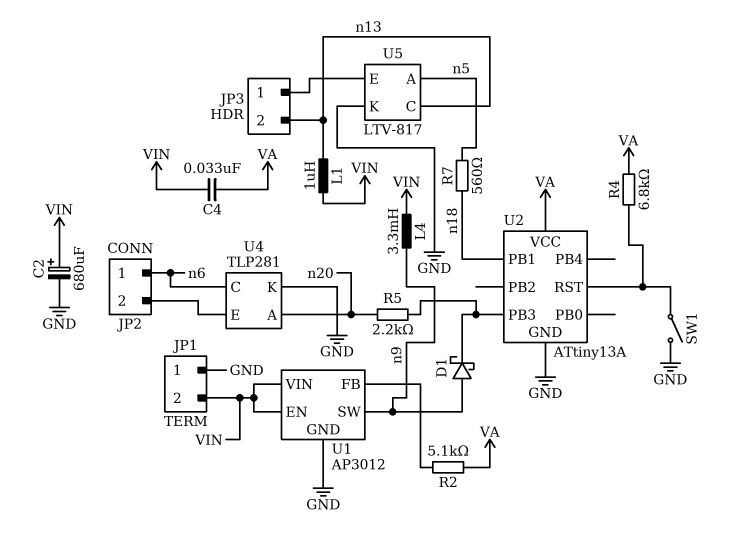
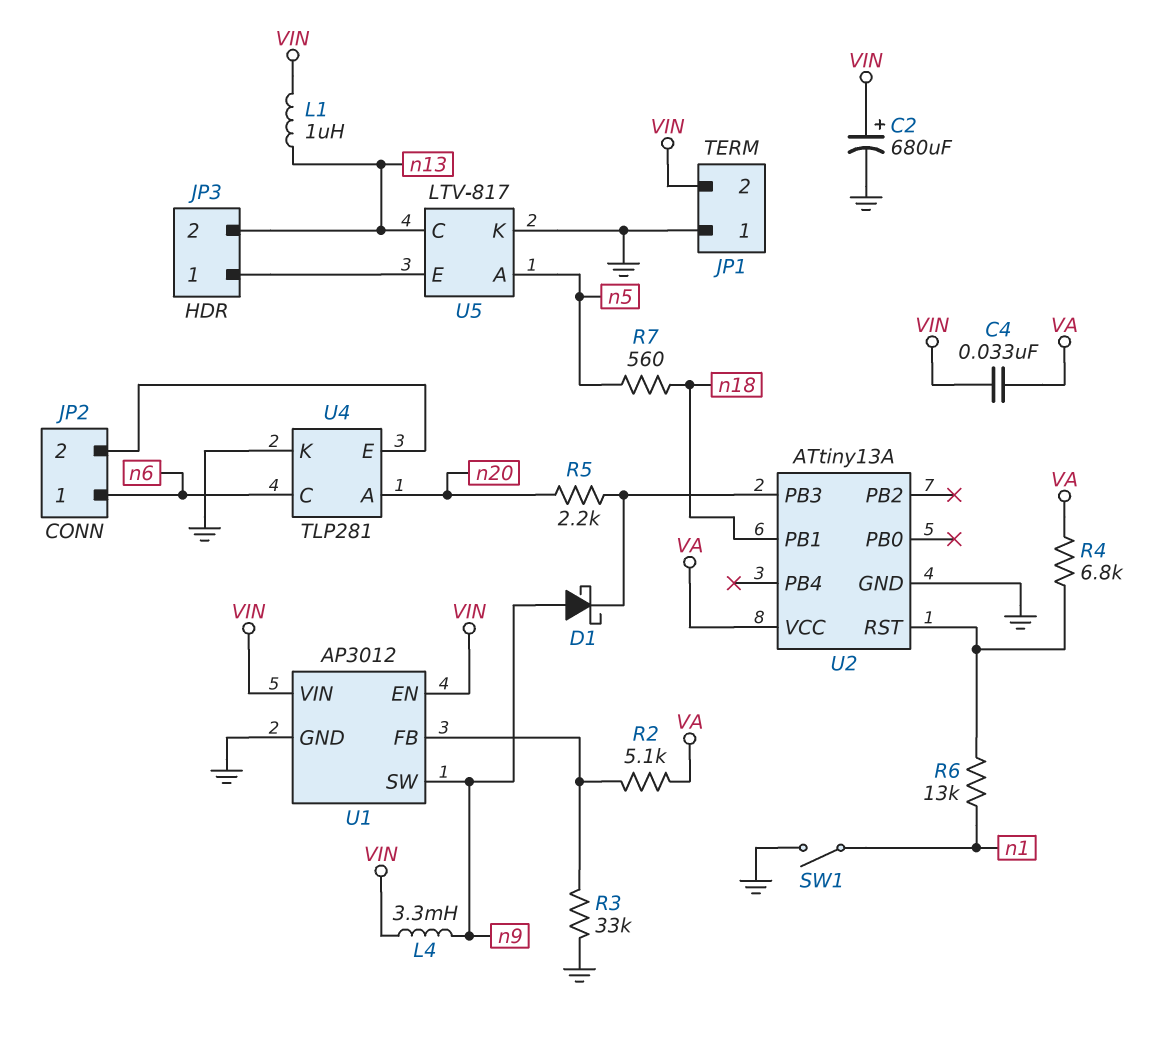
R3: none -> 33k (GND, U1/FB)
R6: none -> 13k (U2/RST, n1)
SW1: switch (GND, U2/RST) -> switch (GND, n1)

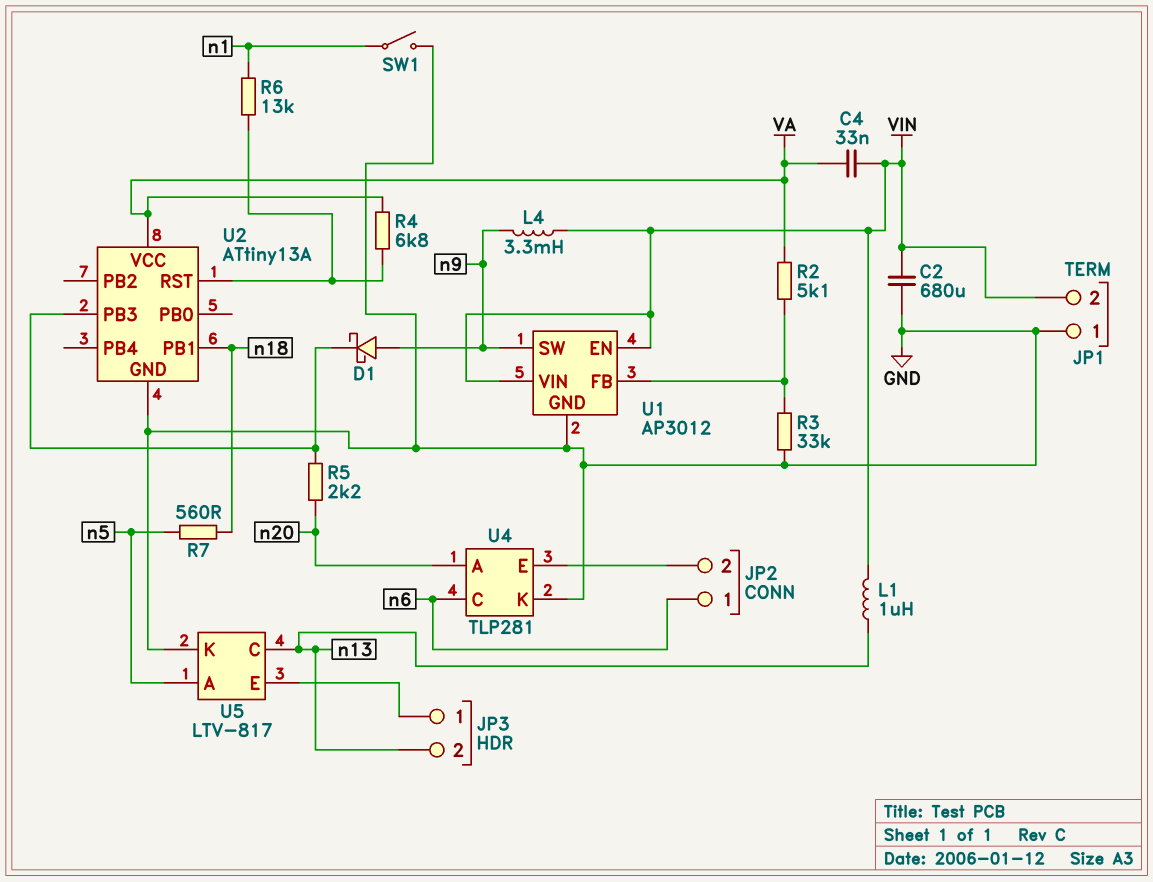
C2: 680uF (plus VIN, minus GND) -> 680uF (GND, VIN)

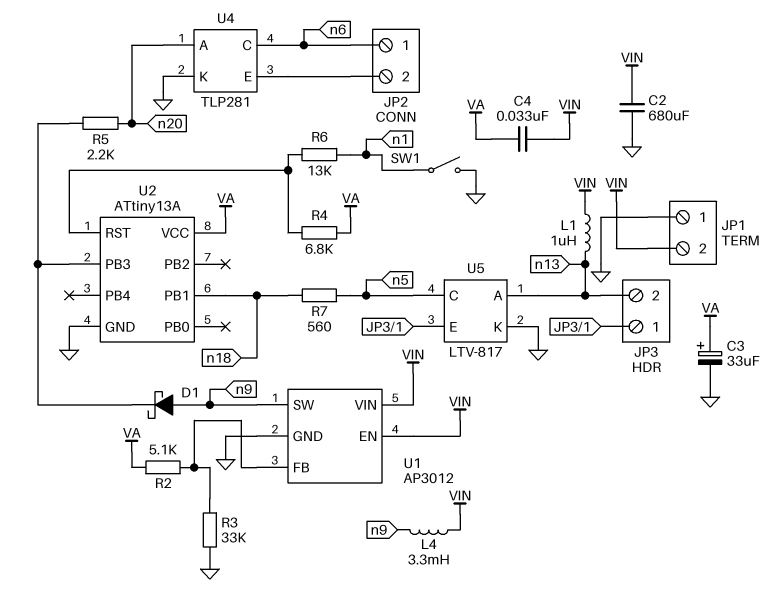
C3: none -> 33uF (plus VA, minus GND)
U5 pin A: n5 -> n13
U5 pin C: n13 -> n5

